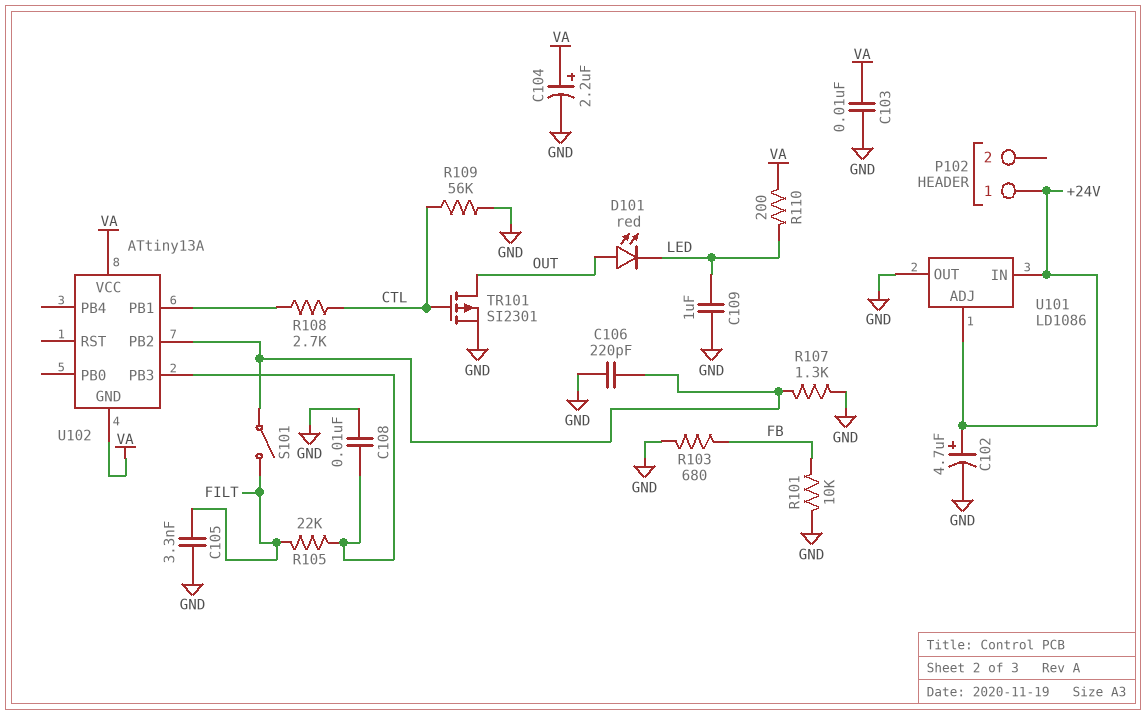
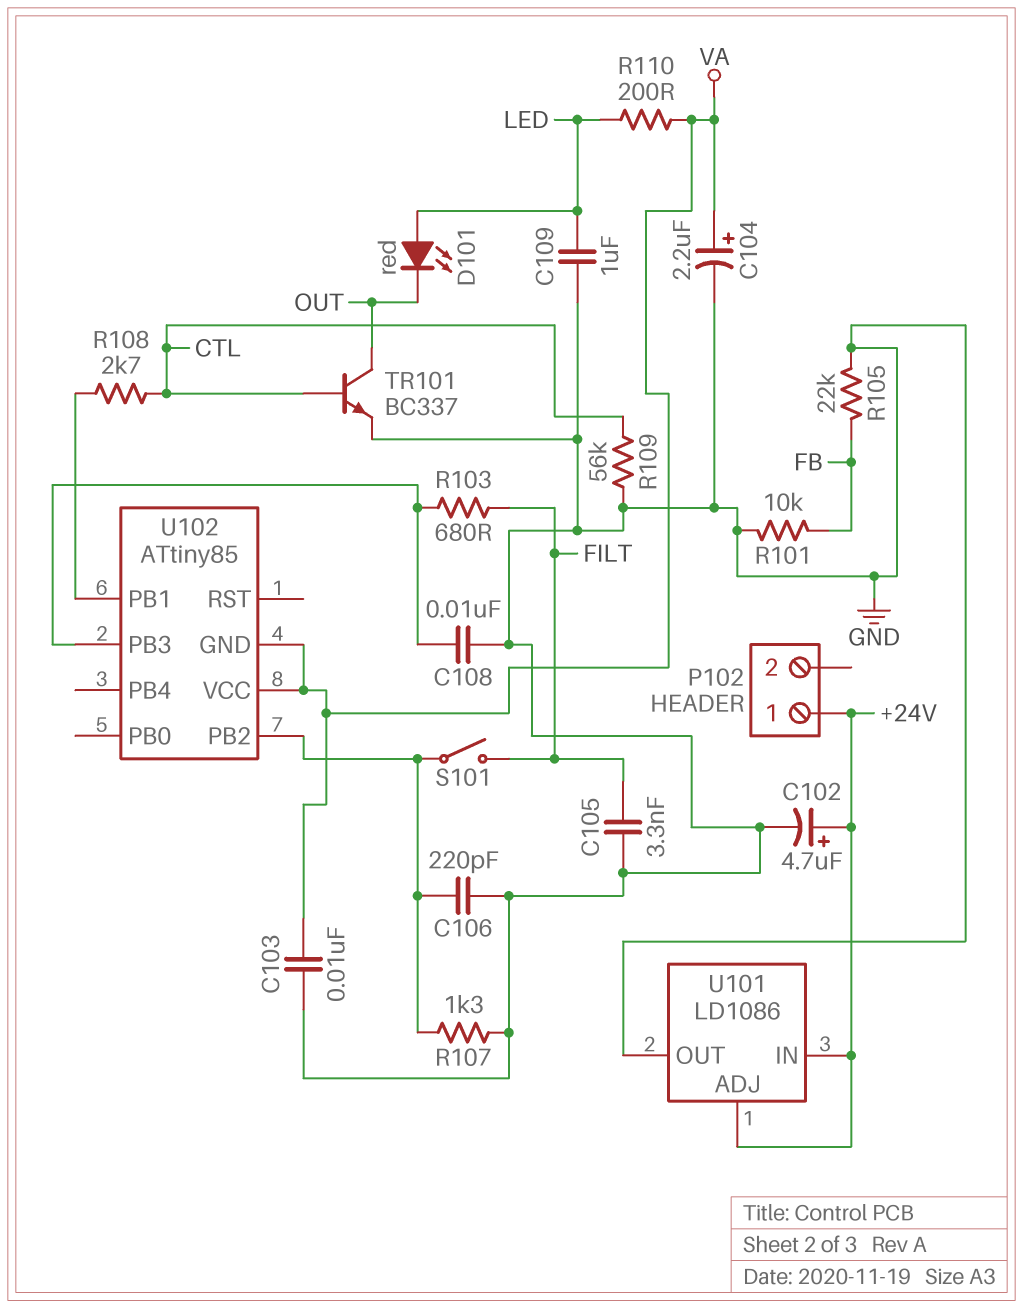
D101: LED red (A OUT, K LED) -> LED red (A LED, K OUT)
R103: 680 (FB, GND) -> 680 (FILT, U102/PB3)
R105: 22k (FILT, U102/PB3) -> 22k (FB, GND)
TR101: PMOS SI2301 (G CTL, D OUT, S GND) -> NPN BC337 (B CTL, C OUT, E GND)
U102: ATtiny13A -> ATtiny85

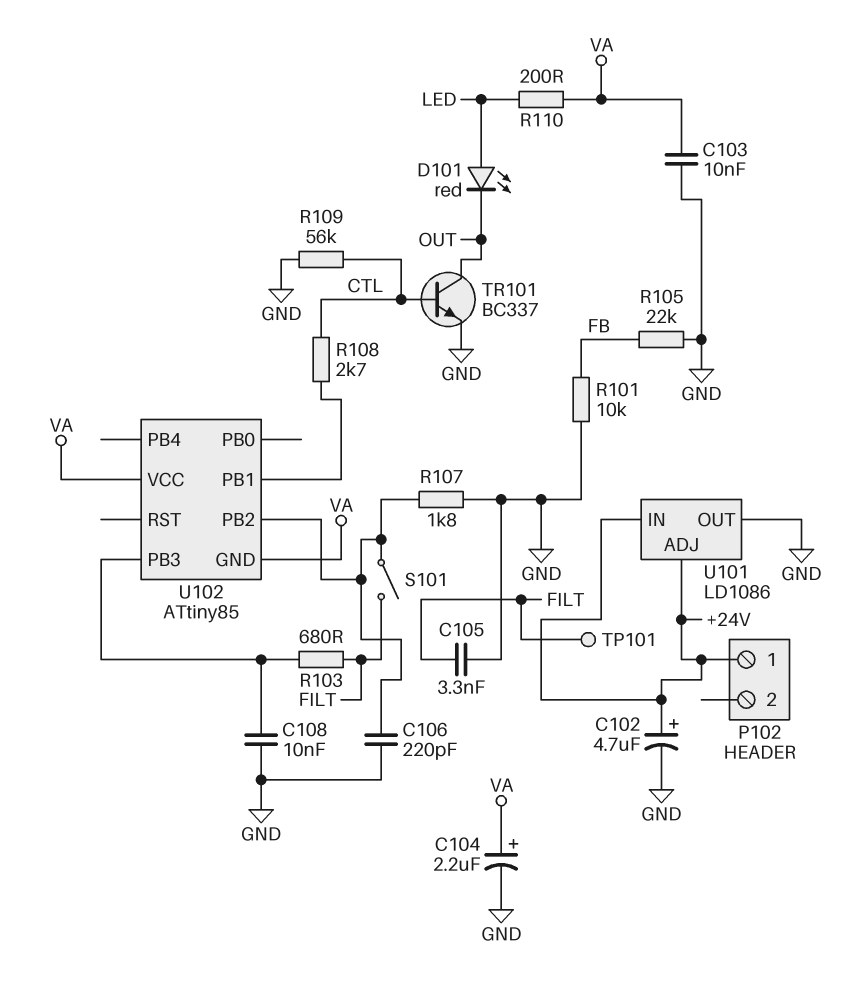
C109: 1uF (GND, LED) -> none
R107: 1.3k (GND, U102/PB2) -> 1.8k (GND, U102/PB2)
TP101: none -> test point (FILT)

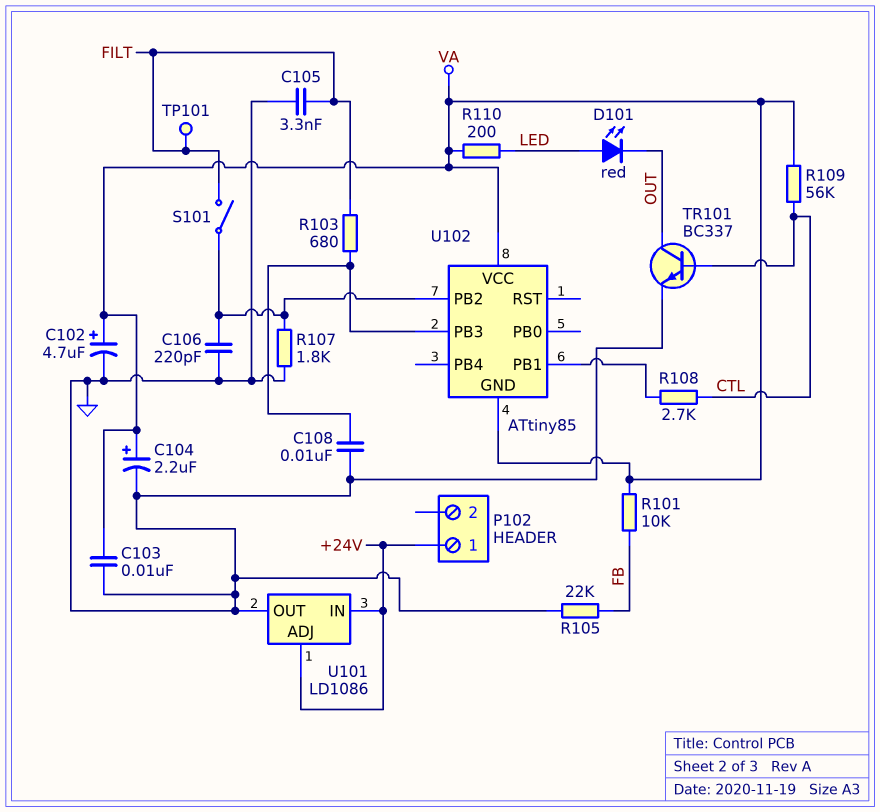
C102: 4.7uF (plus +24V, minus GND) -> 4.7uF (plus VA, minus GND)
R101: 10k (FB, GND) -> 10k (FB, VA)
R109: 56k (CTL, GND) -> 56k (CTL, VA)

